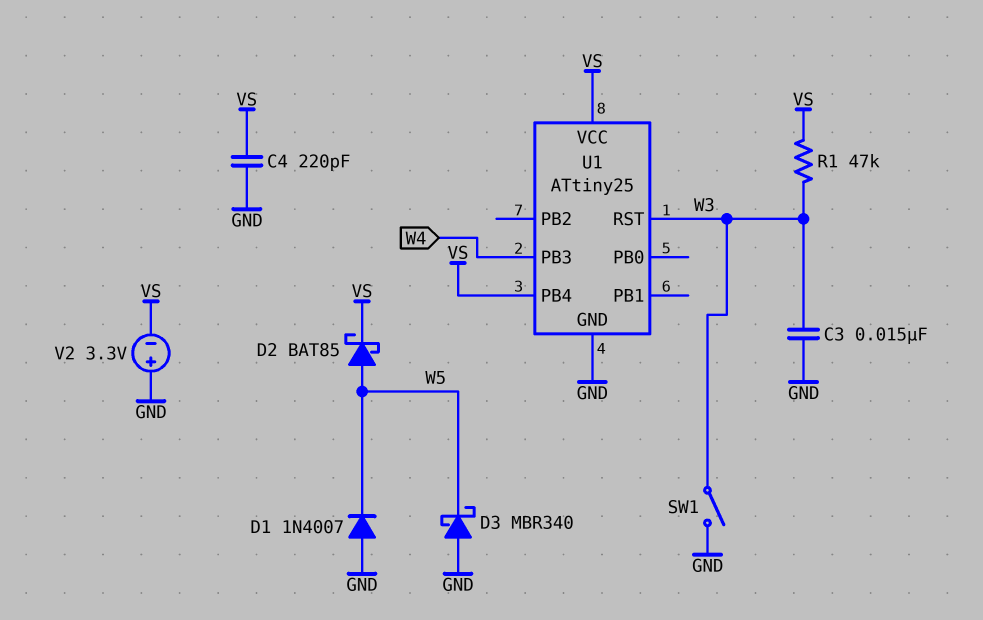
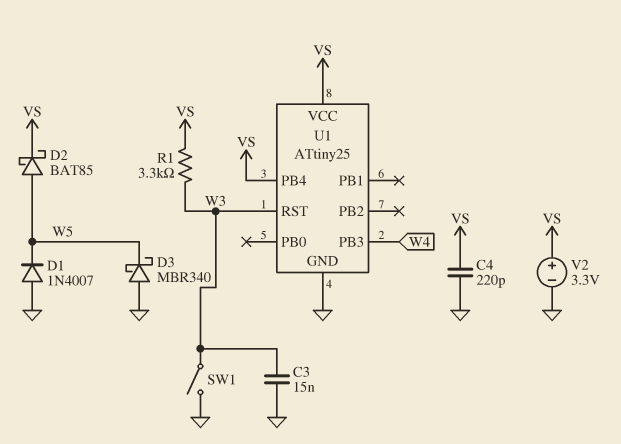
R1: 47k (VS, W3) -> 3.3k (VS, W3)
V2: 3.3V (plus GND, minus VS) -> 3.3V (plus VS, minus GND)

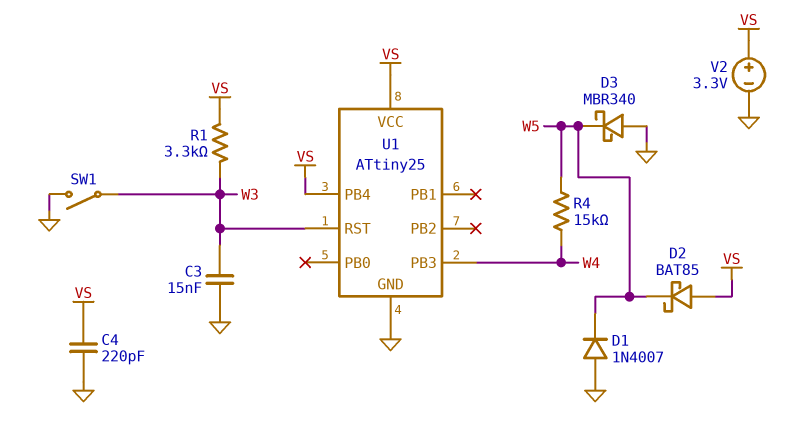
D2: schottky BAT85 (A W5, K VS) -> schottky BAT85 (A VS, K W5)
R4: none -> 15k (W4, W5)

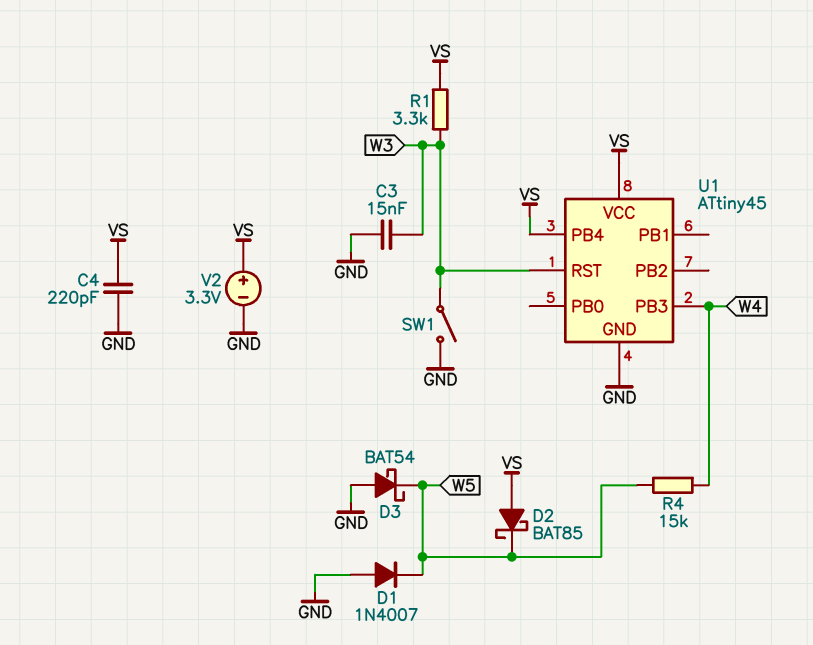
D3: schottky MBR340 (A GND, K W5) -> schottky BAT54 (A GND, K W5)
U1: ATtiny25 -> ATtiny45

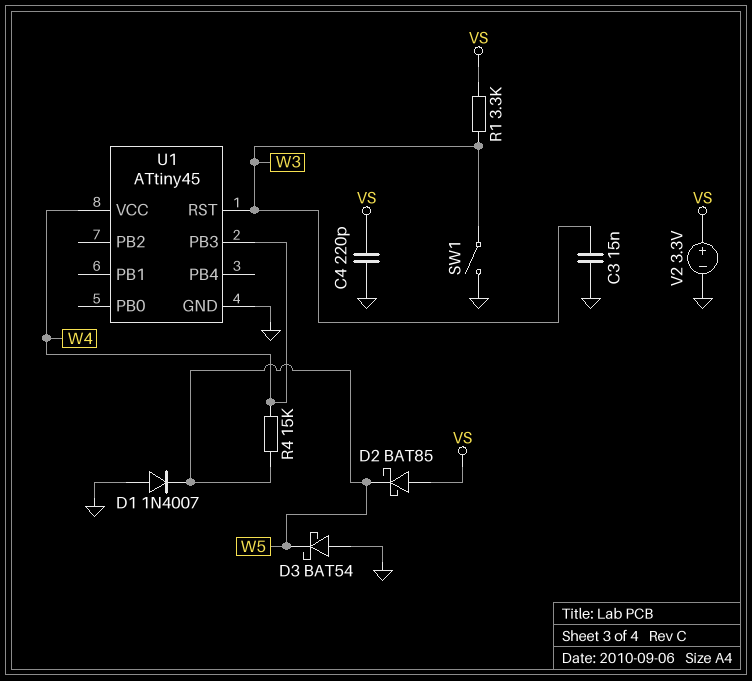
U1 pin PB4: VS -> none
U1 pin VCC: VS -> W4

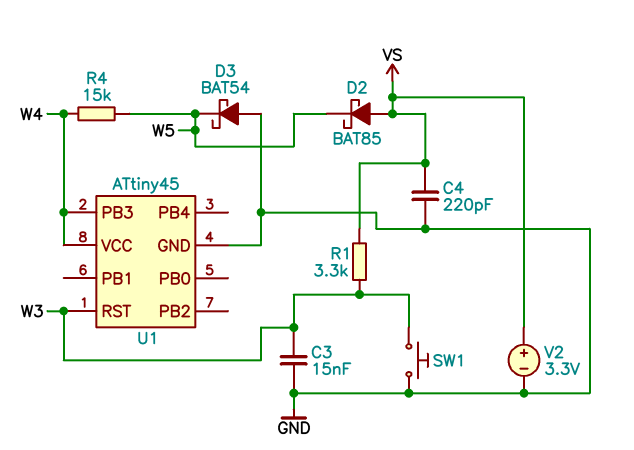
D1: diode 1N4007 (A GND, K W5) -> none
SW1: switch (GND, W3) -> button (GND, W3)

